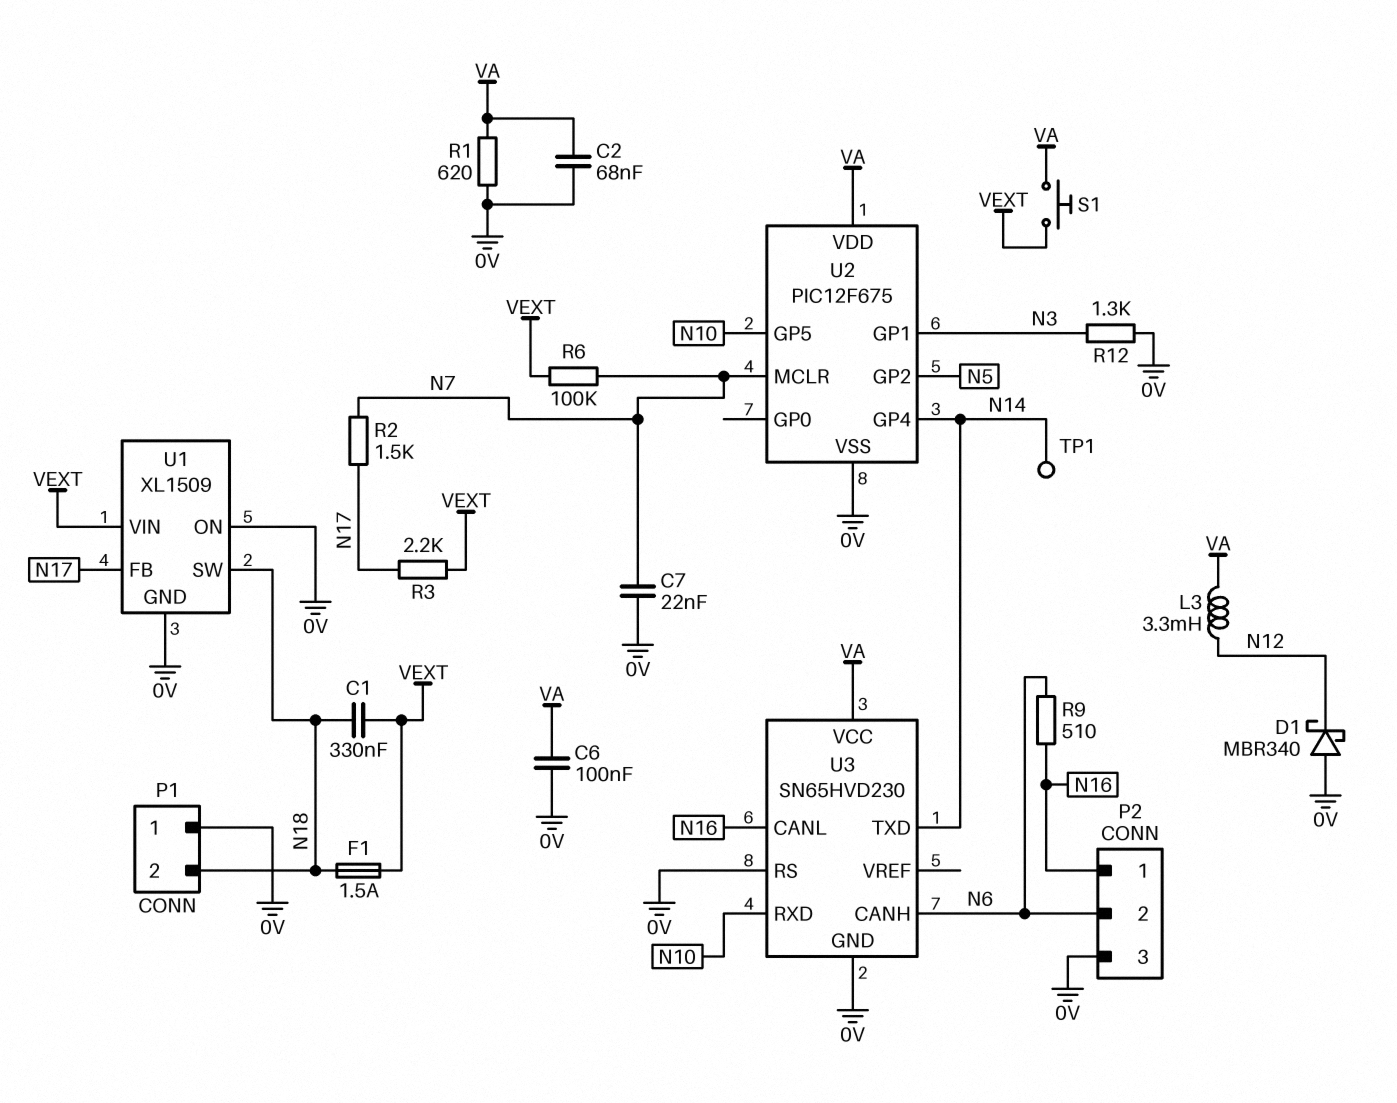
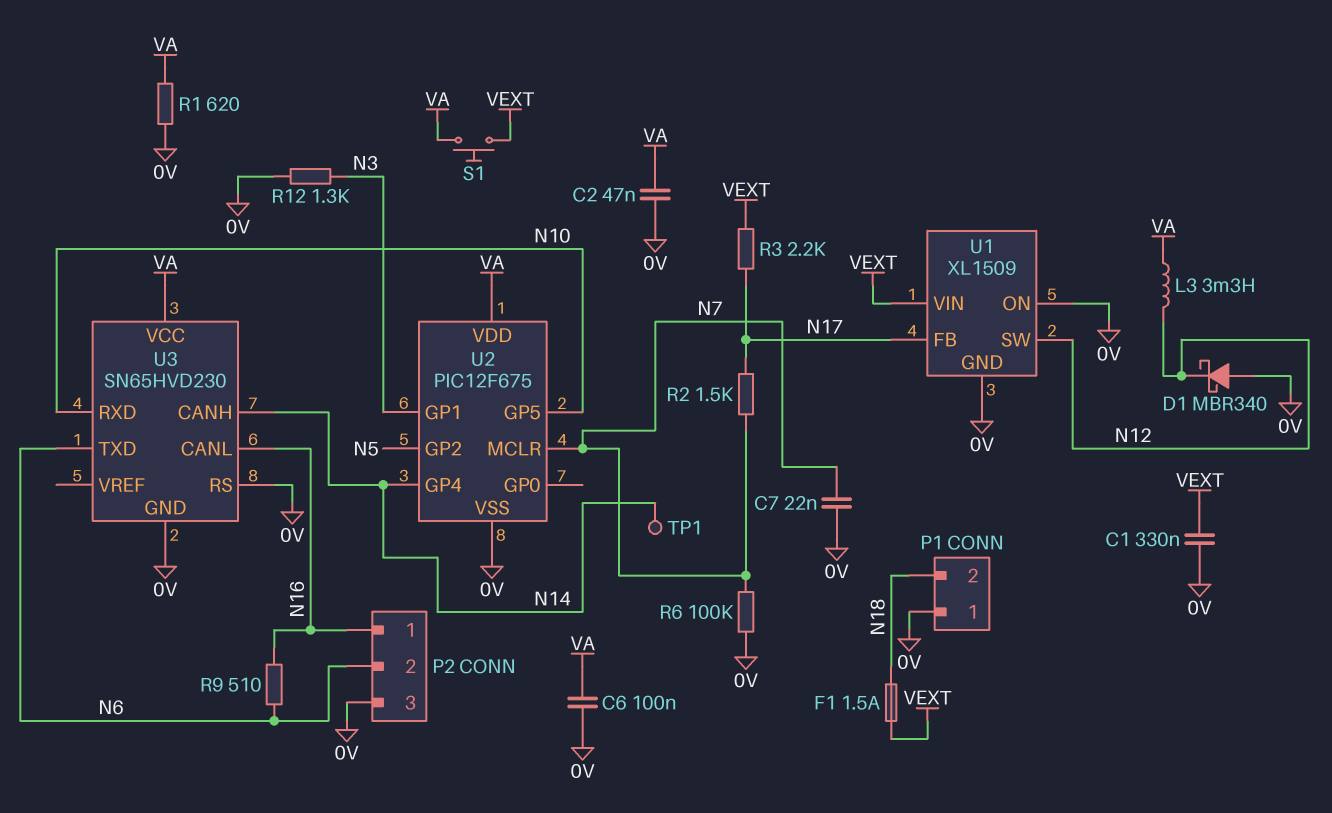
C1: 330nF (N18, VEXT) -> 330nF (0V, VEXT)
C2: 68nF (0V, VA) -> 47nF (0V, VA)
R6: 100k (N7, VEXT) -> 100k (0V, N7)
U1 pin SW: N18 -> N12
U3 pin CANH: N6 -> N14
U3 pin TXD: N14 -> N6

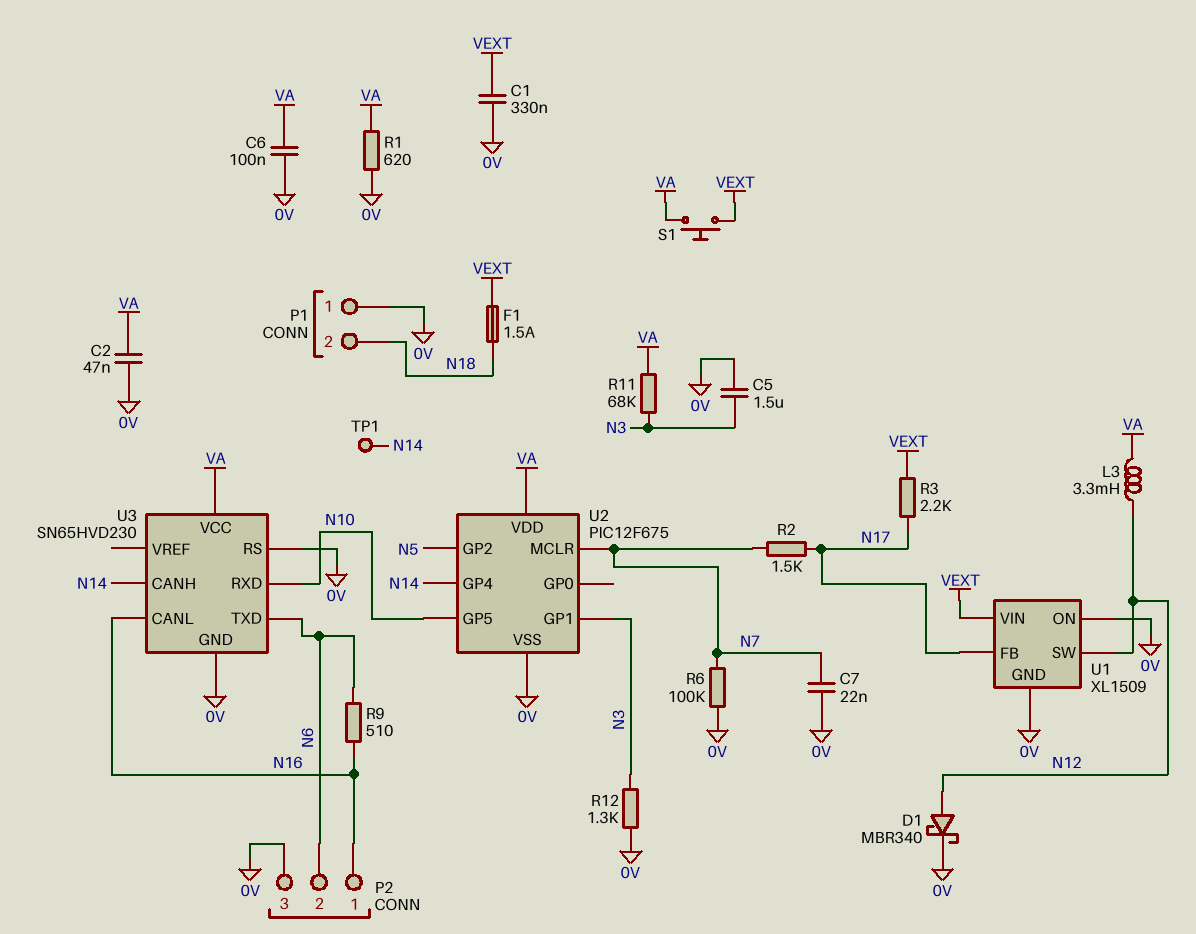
C5: none -> 1.5uF (0V, N3)
D1: schottky MBR340 (A 0V, K N12) -> schottky MBR340 (A N12, K 0V)
R11: none -> 68k (N3, VA)

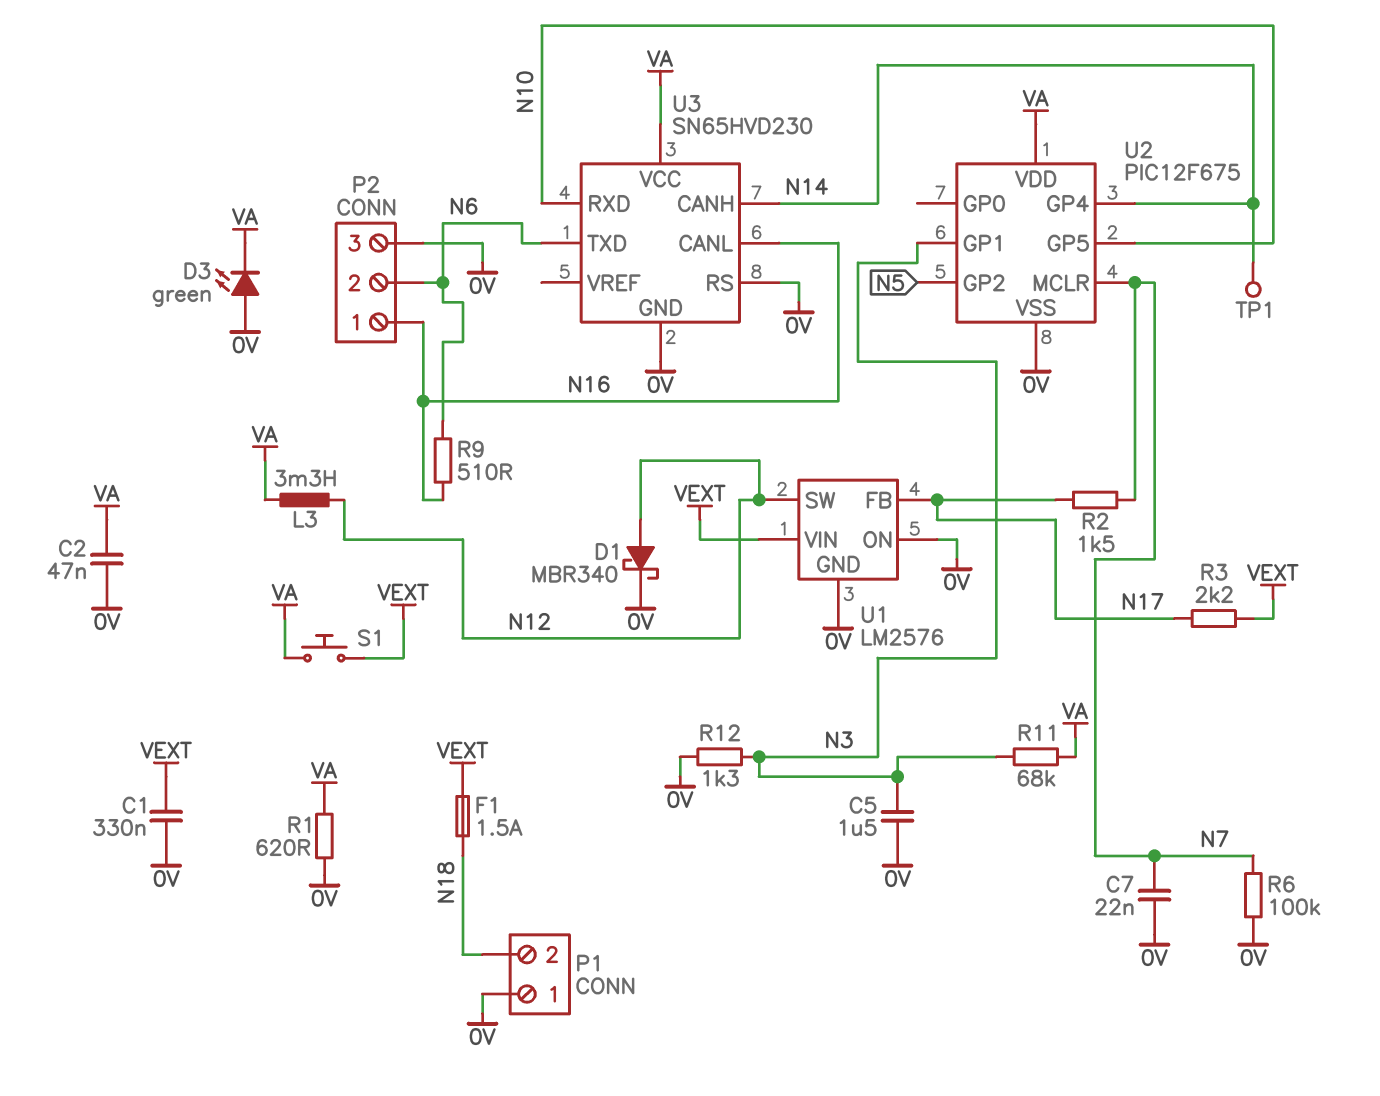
C6: 100nF (0V, VA) -> none
D3: none -> LED green (A 0V, K VA)
U1: XL1509 -> LM2576

